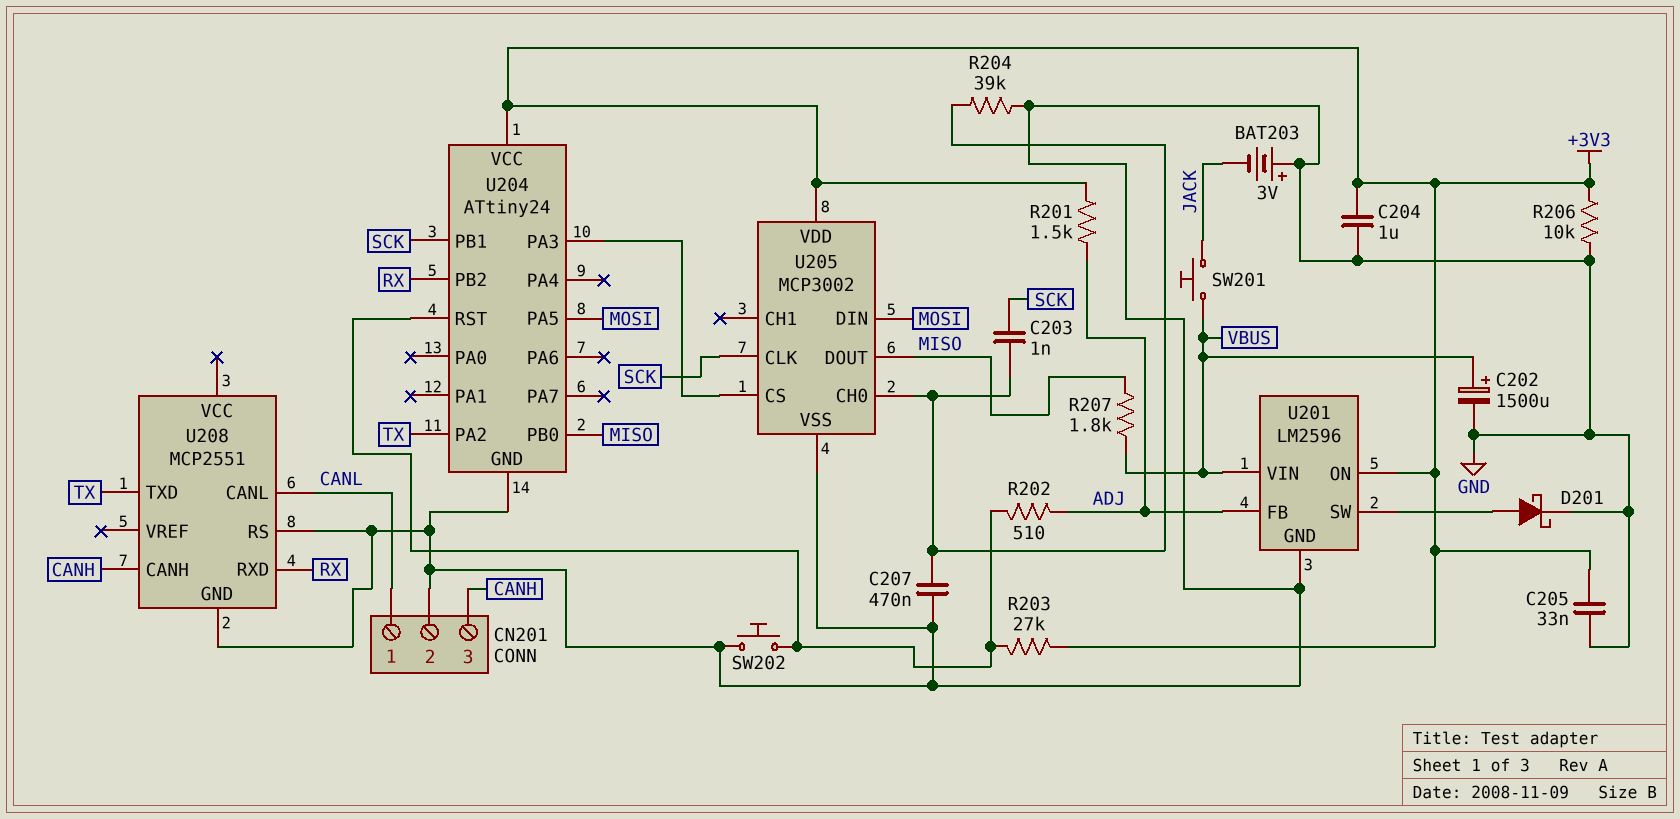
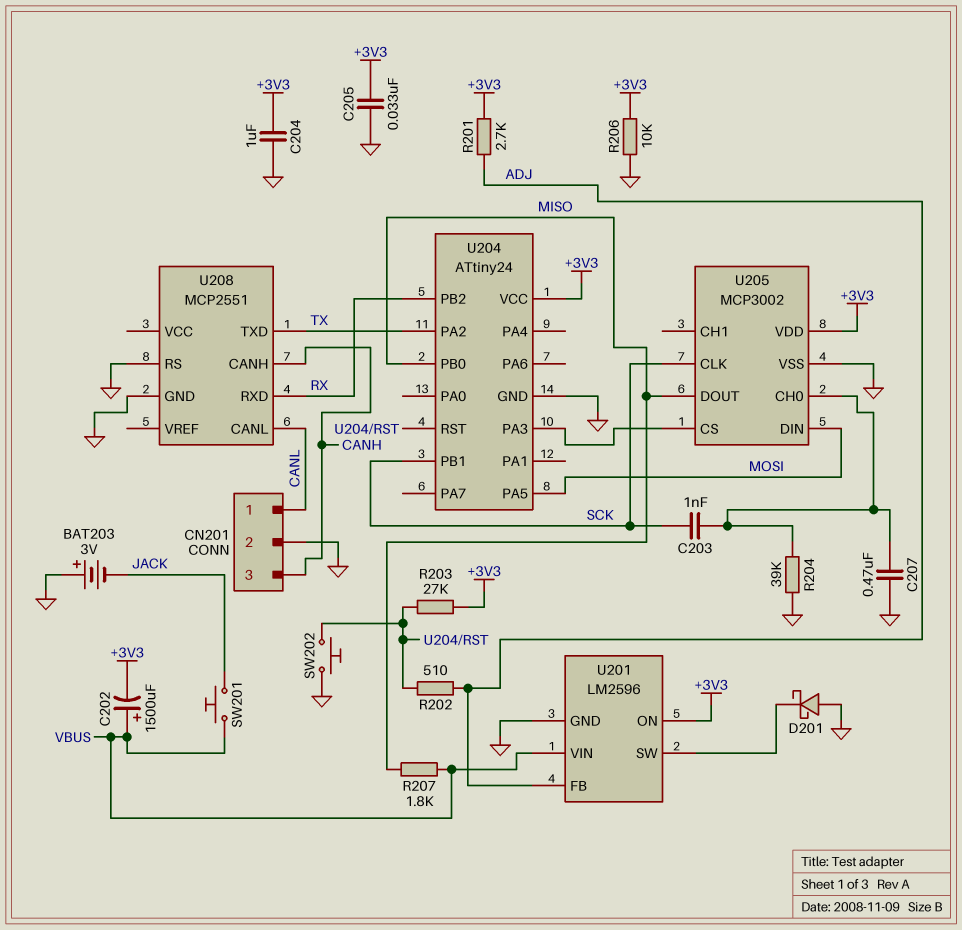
C202: 1500uF (plus VBUS, minus GND) -> 1500uF (plus VBUS, minus +3V3)
D201: schottky (A U201/SW, K GND) -> schottky (A GND, K U201/SW)
R201: 1.5k (+3V3, ADJ) -> 2.7k (+3V3, ADJ)

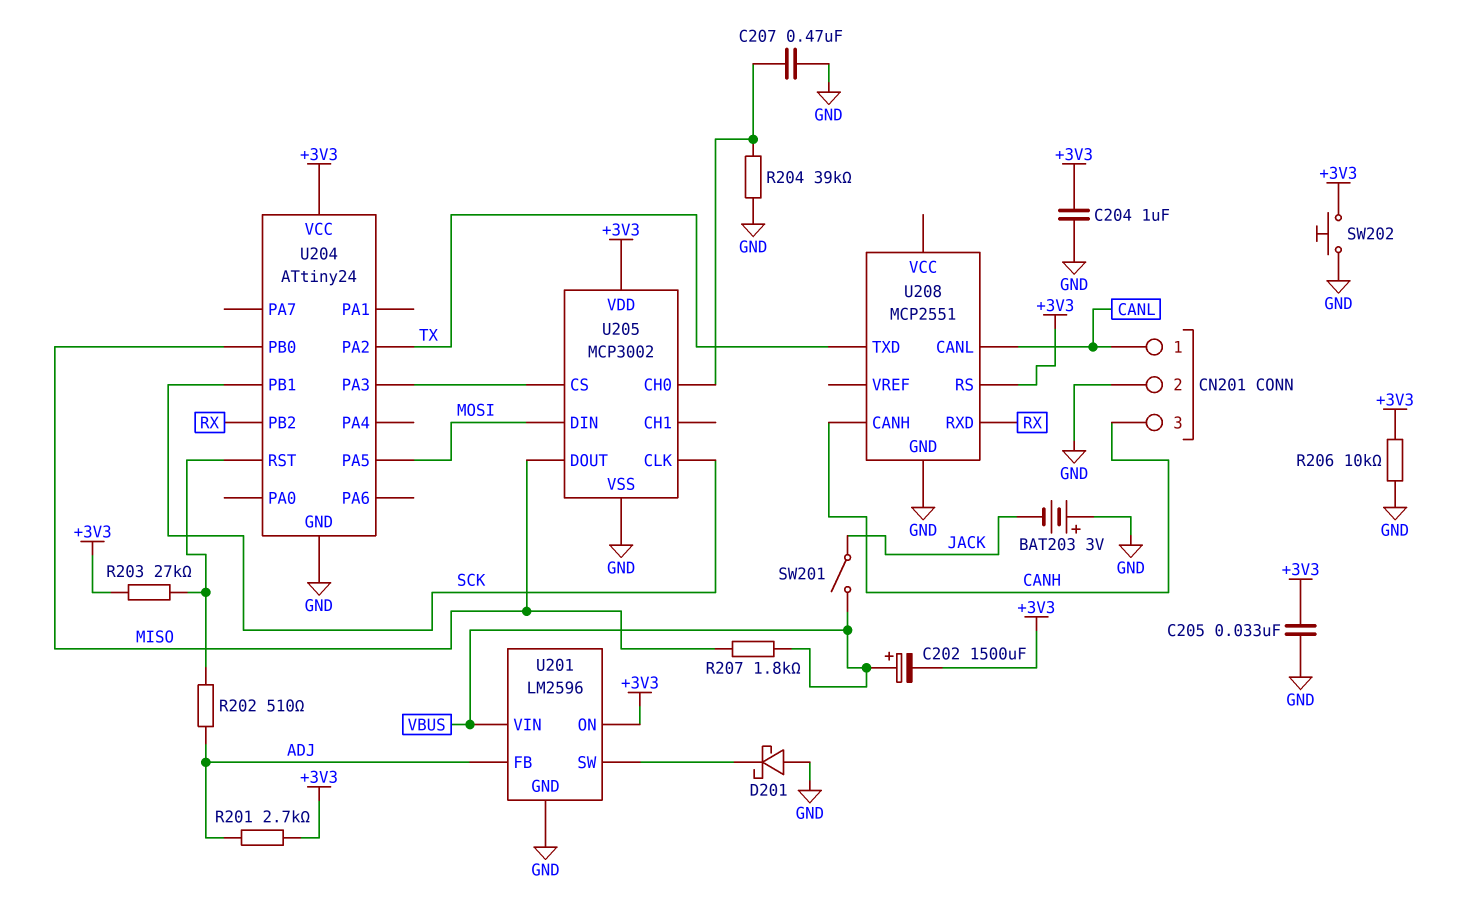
C203: 1nF (SCK, U205/CH0) -> none
SW201: button (JACK, VBUS) -> switch (JACK, VBUS)
SW202: button (GND, U204/RST) -> button (+3V3, GND)
U208 pin RS: GND -> +3V3

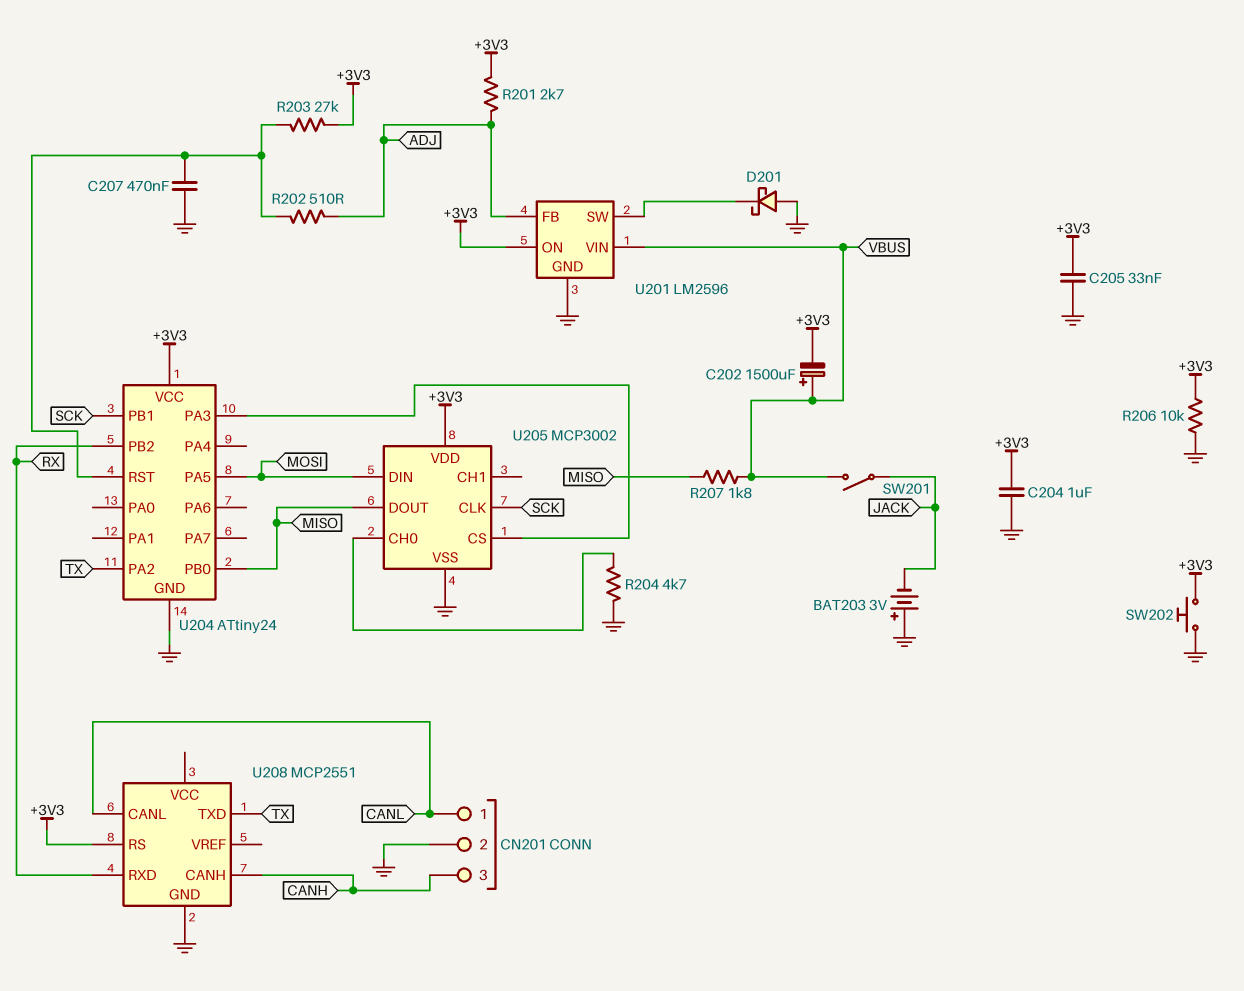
C207: 470nF (GND, U205/CH0) -> 470nF (GND, U204/RST)
R204: 39k (GND, U205/CH0) -> 4.7k (GND, U205/CH0)

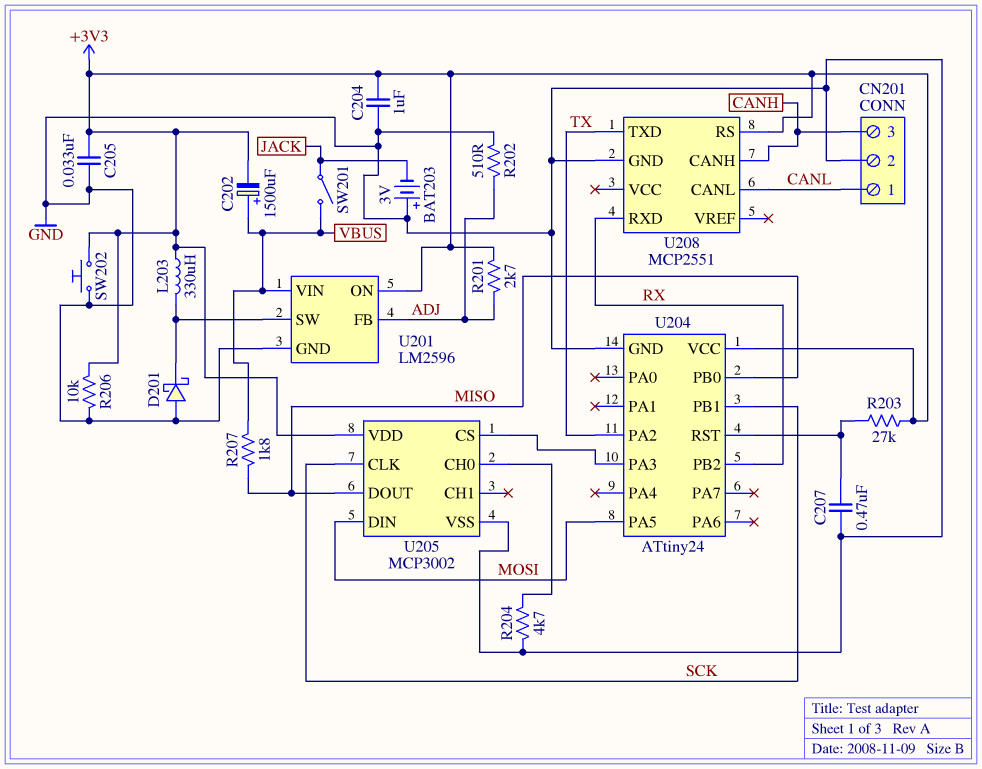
L203: none -> 330uH (+3V3, U201/SW)
R202: 510 (ADJ, U204/RST) -> 510 (ADJ, GND)

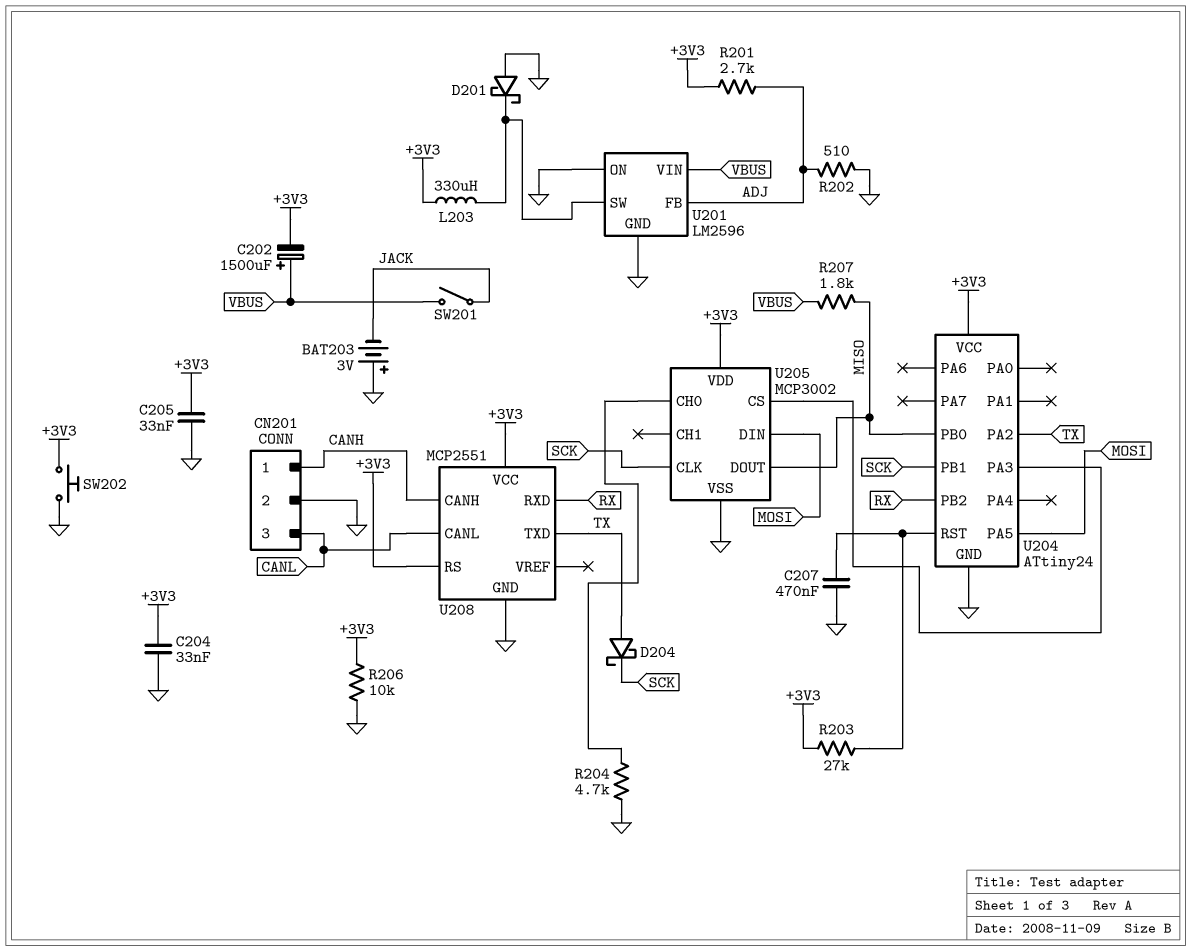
C204: 1uF (+3V3, GND) -> 33nF (+3V3, GND)
CN201 pin 1: CANL -> CANH
CN201 pin 3: CANH -> CANL
D204: none -> schottky (A TX, K SCK)
U201 pin ON: +3V3 -> GND
U208 pin VCC: none -> +3V3

